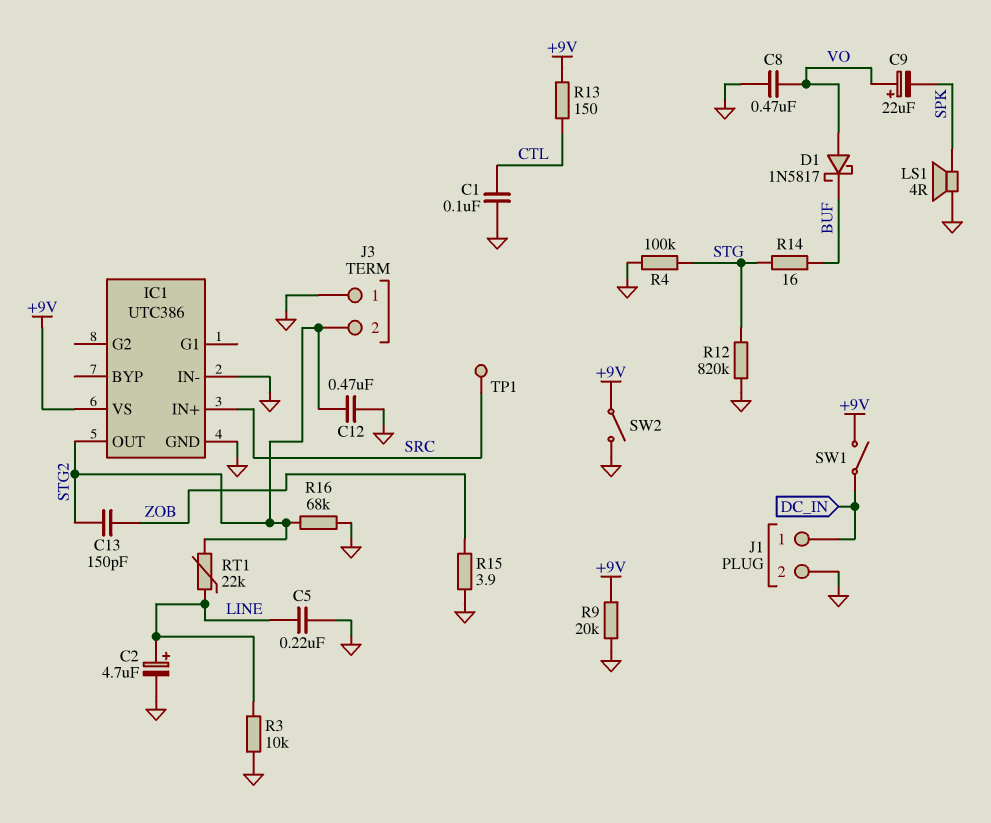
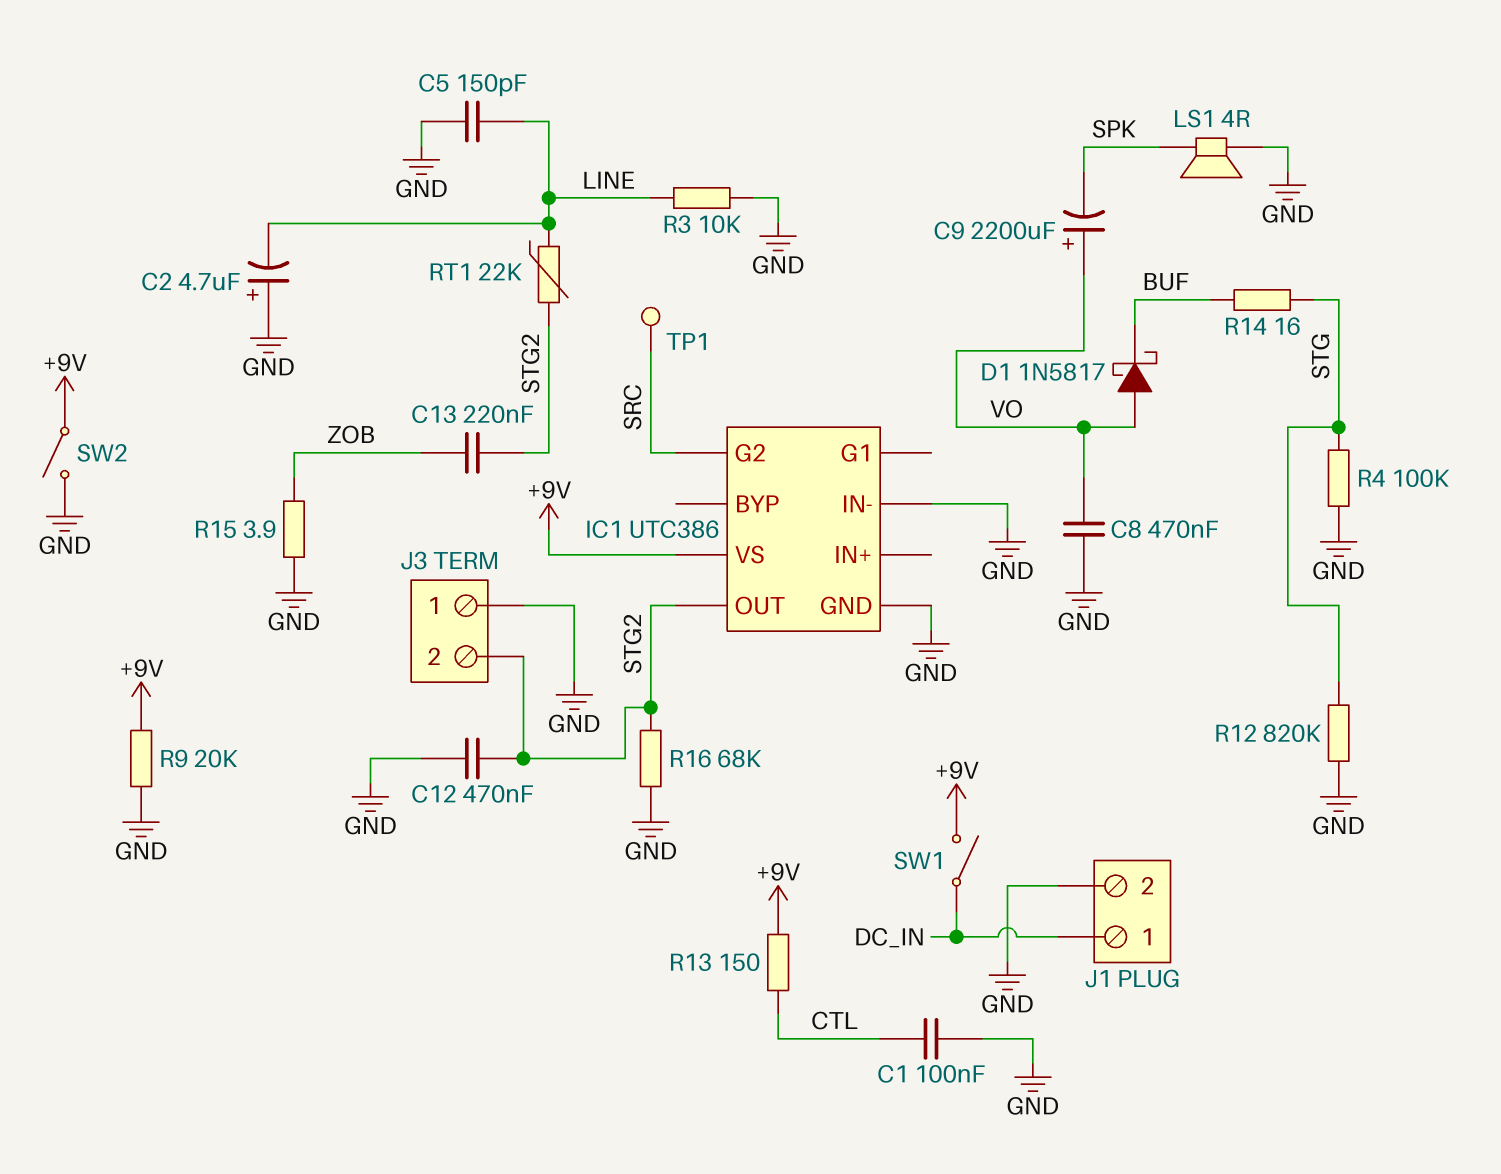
C2: 4.7uF (plus LINE, minus GND) -> 4.7uF (plus GND, minus LINE)
C5: 220nF (GND, LINE) -> 150pF (GND, LINE)
C9: 22uF (plus VO, minus SPK) -> 2200uF (plus VO, minus SPK)
C13: 150pF (STG2, ZOB) -> 220nF (STG2, ZOB)
IC1 pin G2: none -> SRC
IC1 pin IN+: SRC -> none

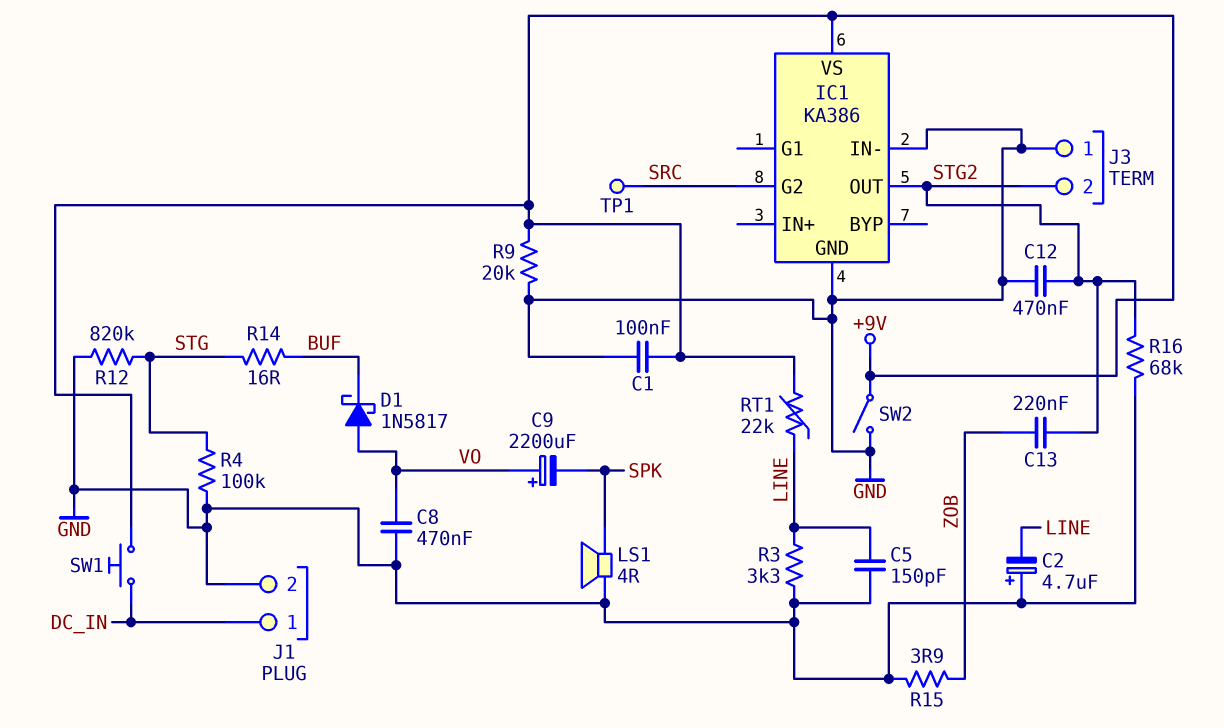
C1: 100nF (CTL, GND) -> 100nF (+9V, GND)
IC1: UTC386 -> KA386
R3: 10k (GND, LINE) -> 3.3k (GND, LINE)
R13: 150 (+9V, CTL) -> none
RT1: 22k (LINE, STG2) -> 22k (+9V, LINE)
SW1: switch (+9V, DC_IN) -> button (+9V, DC_IN)

